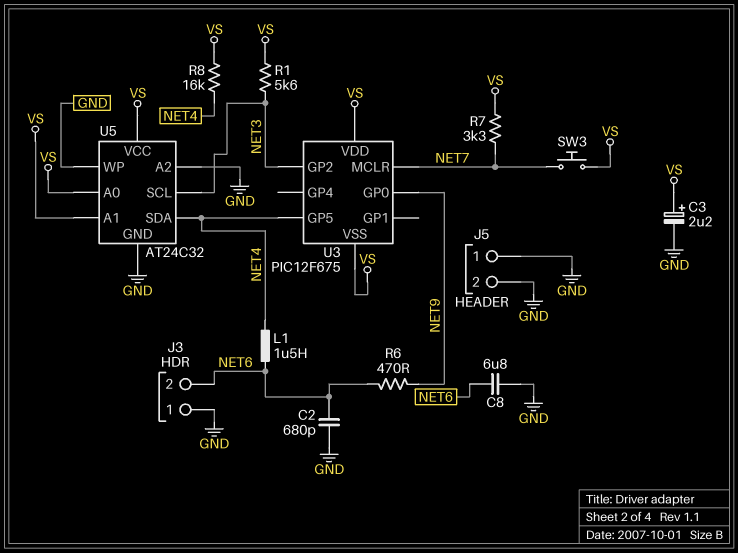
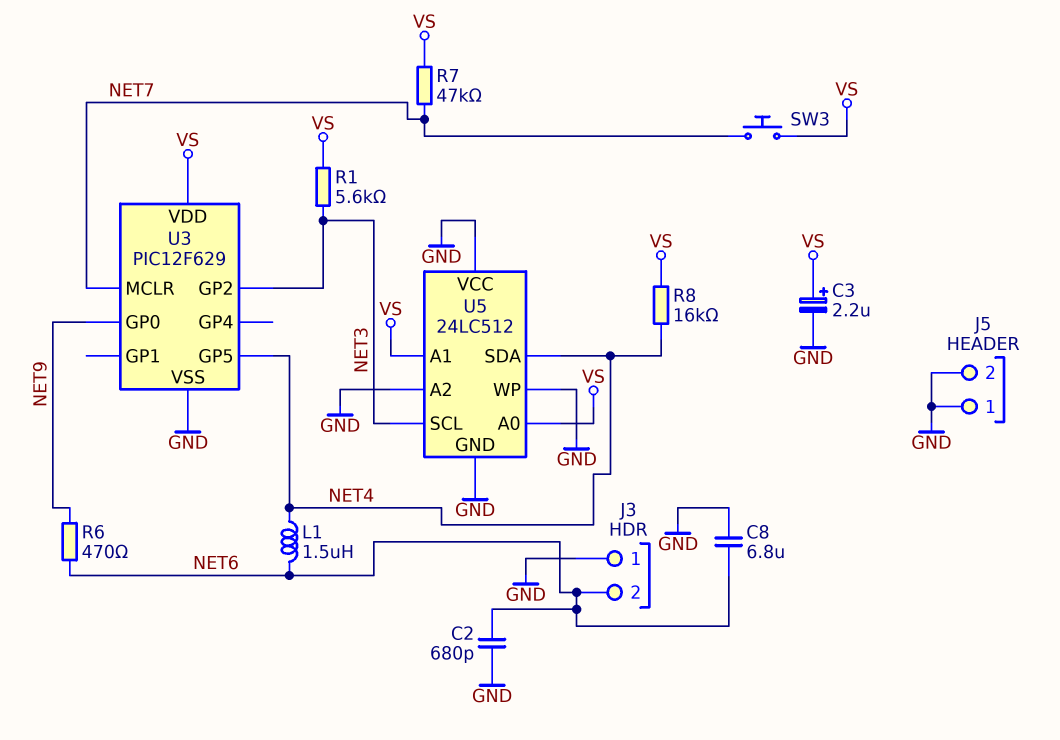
R7: 3.3k (NET7, VS) -> 47k (NET7, VS)
U3: PIC12F675 -> PIC12F629
U3 pin VSS: VS -> GND
U5: AT24C32 -> 24LC512
U5 pin VCC: VS -> GND

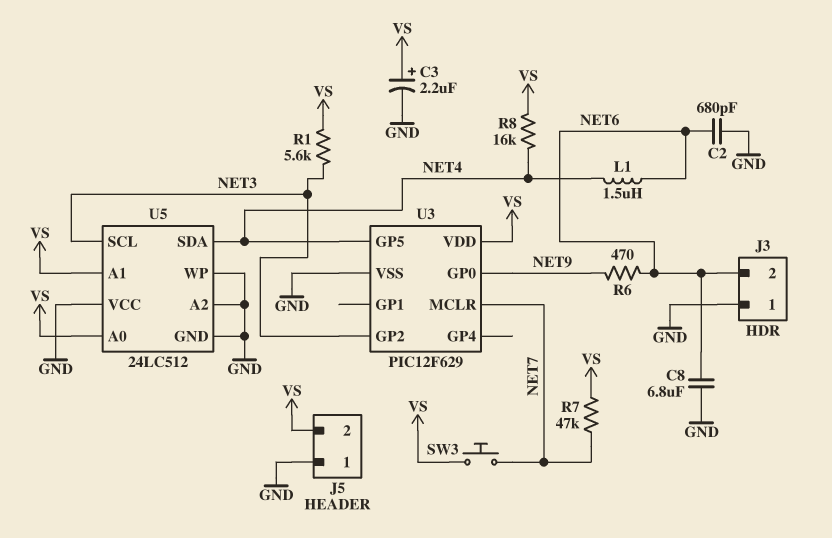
J5 pin 2: GND -> VS

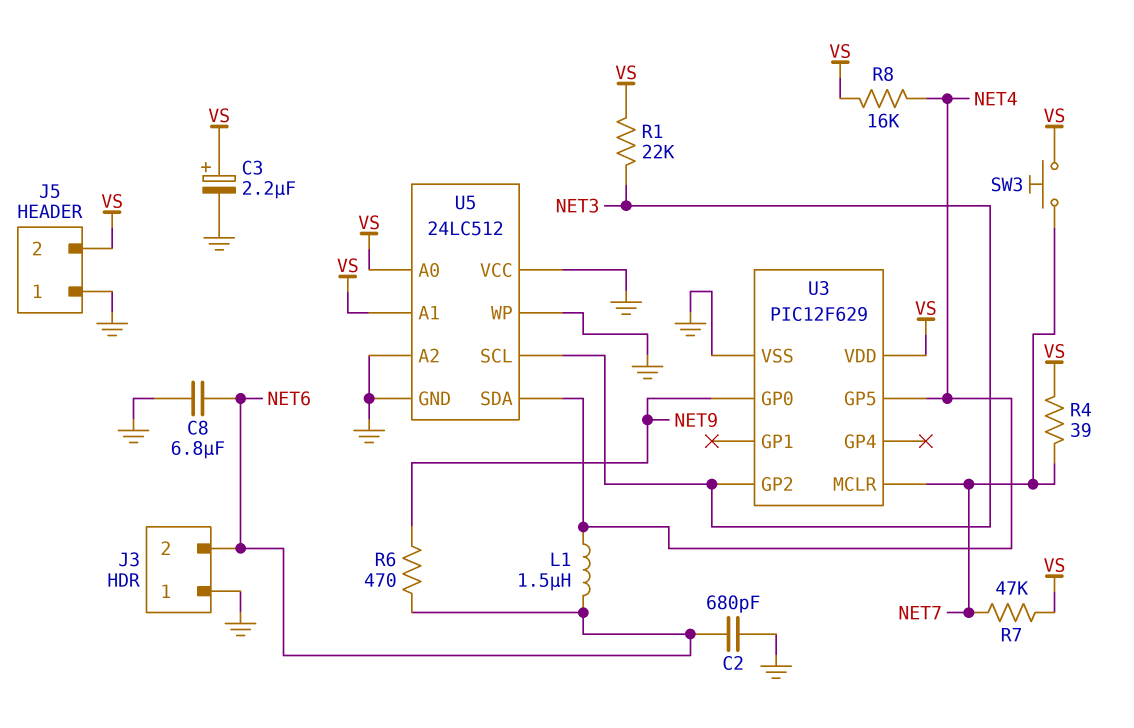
R1: 5.6k (NET3, VS) -> 22k (NET3, VS)
R4: none -> 39 (NET7, VS)

